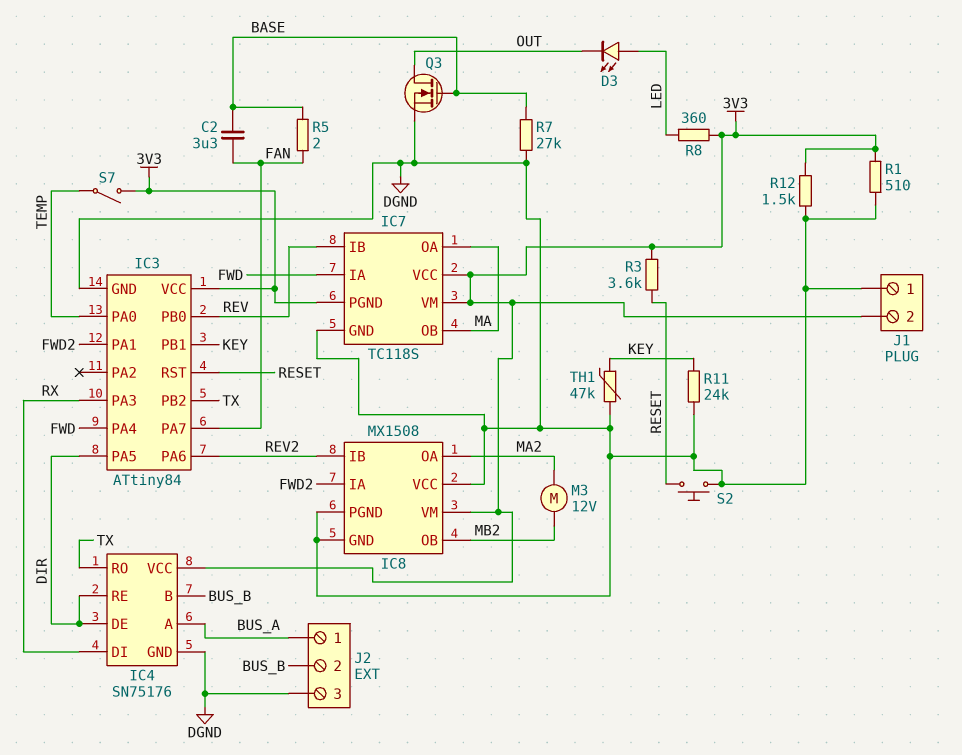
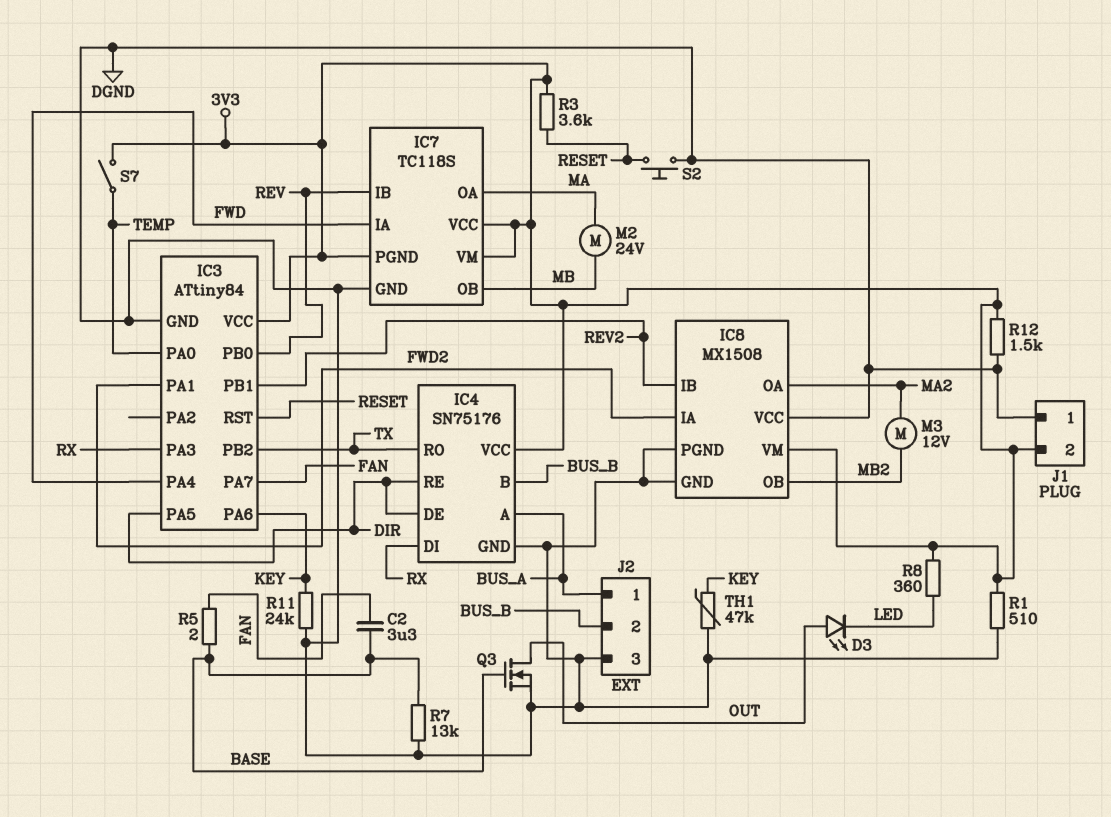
D3: LED (A LED, K OUT) -> LED (A OUT, K LED)
IC3 pin PA6: REV2 -> KEY
IC3 pin PB1: KEY -> REV2
IC7 pin OB: MA -> MB
M2: none -> motor 24V (MA, MB)
R7: 27k (BASE, DGND) -> 13k (BASE, DGND)

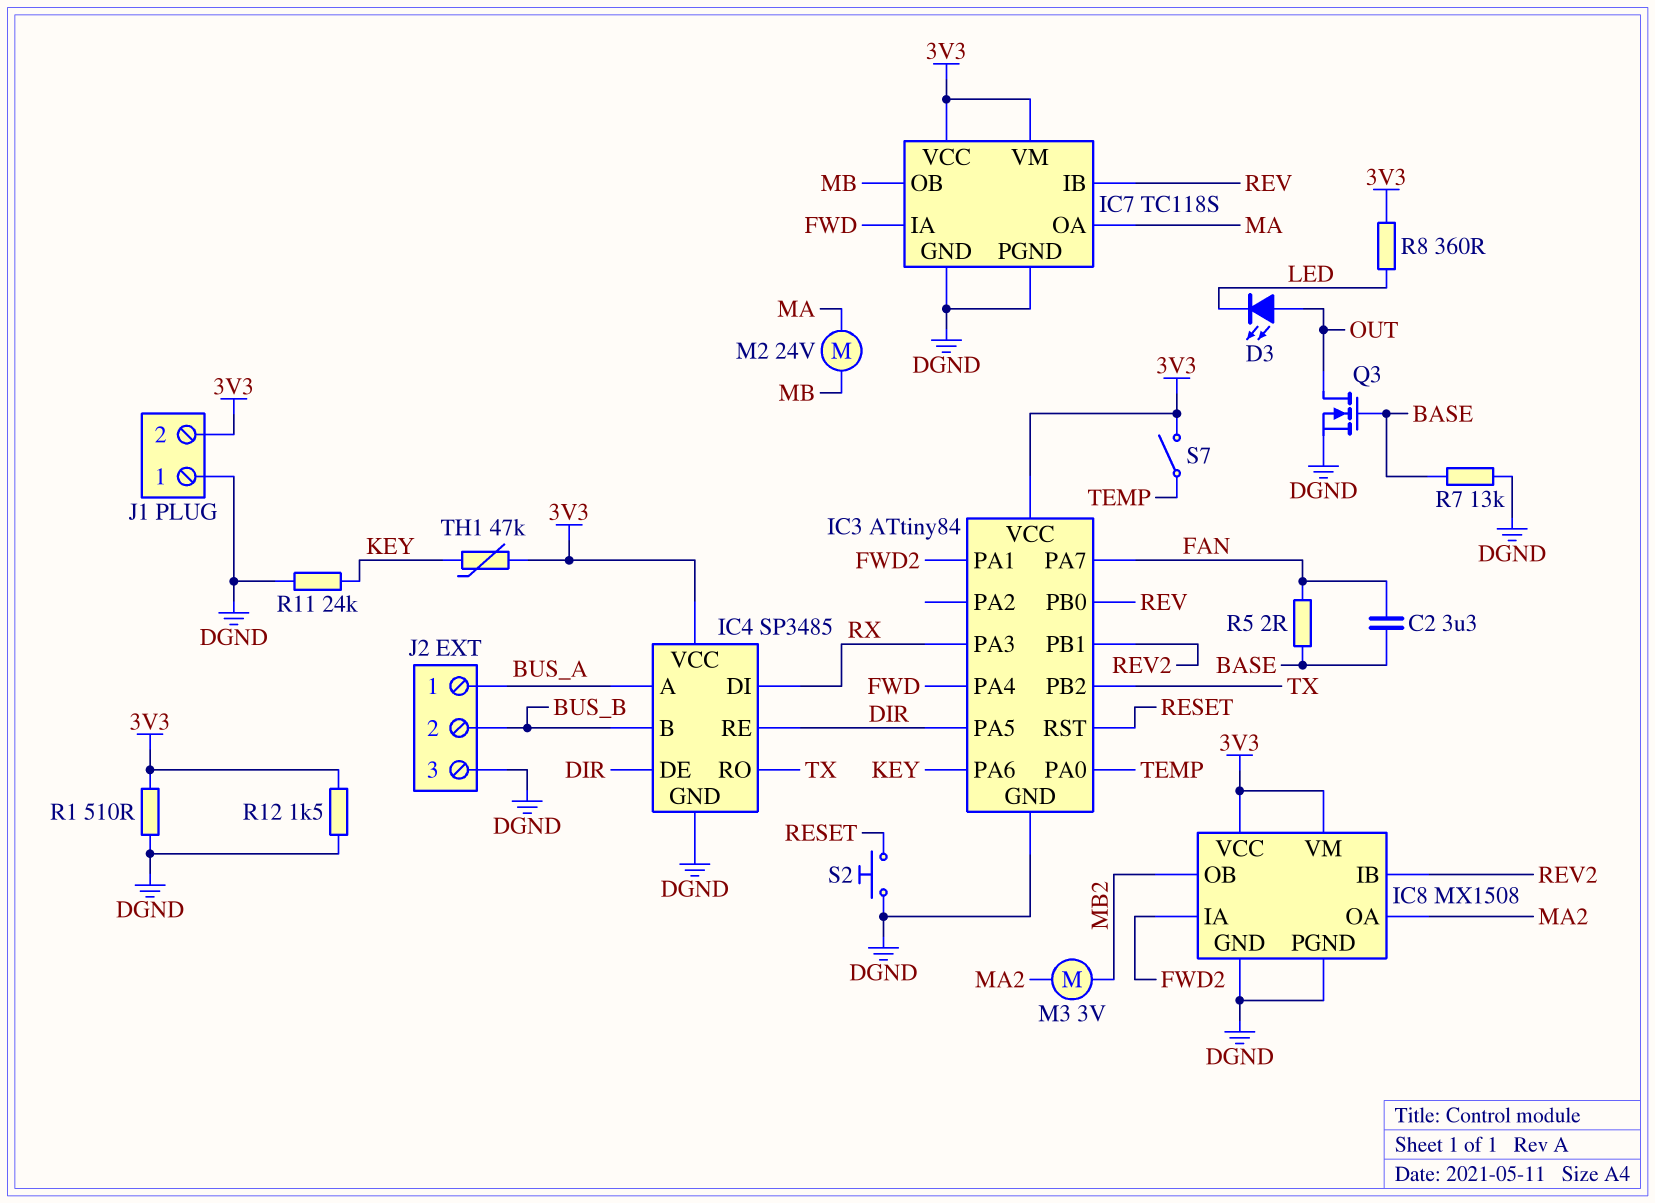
IC4: SN75176 -> SP3485
IC7 pin PGND: 3V3 -> DGND
IC8 pin VCC: DGND -> 3V3
M3: motor 12V (MA2, MB2) -> motor 3V (MA2, MB2)
R3: 3.6k (3V3, RESET) -> none
TH1: 47k (DGND, KEY) -> 47k (3V3, KEY)

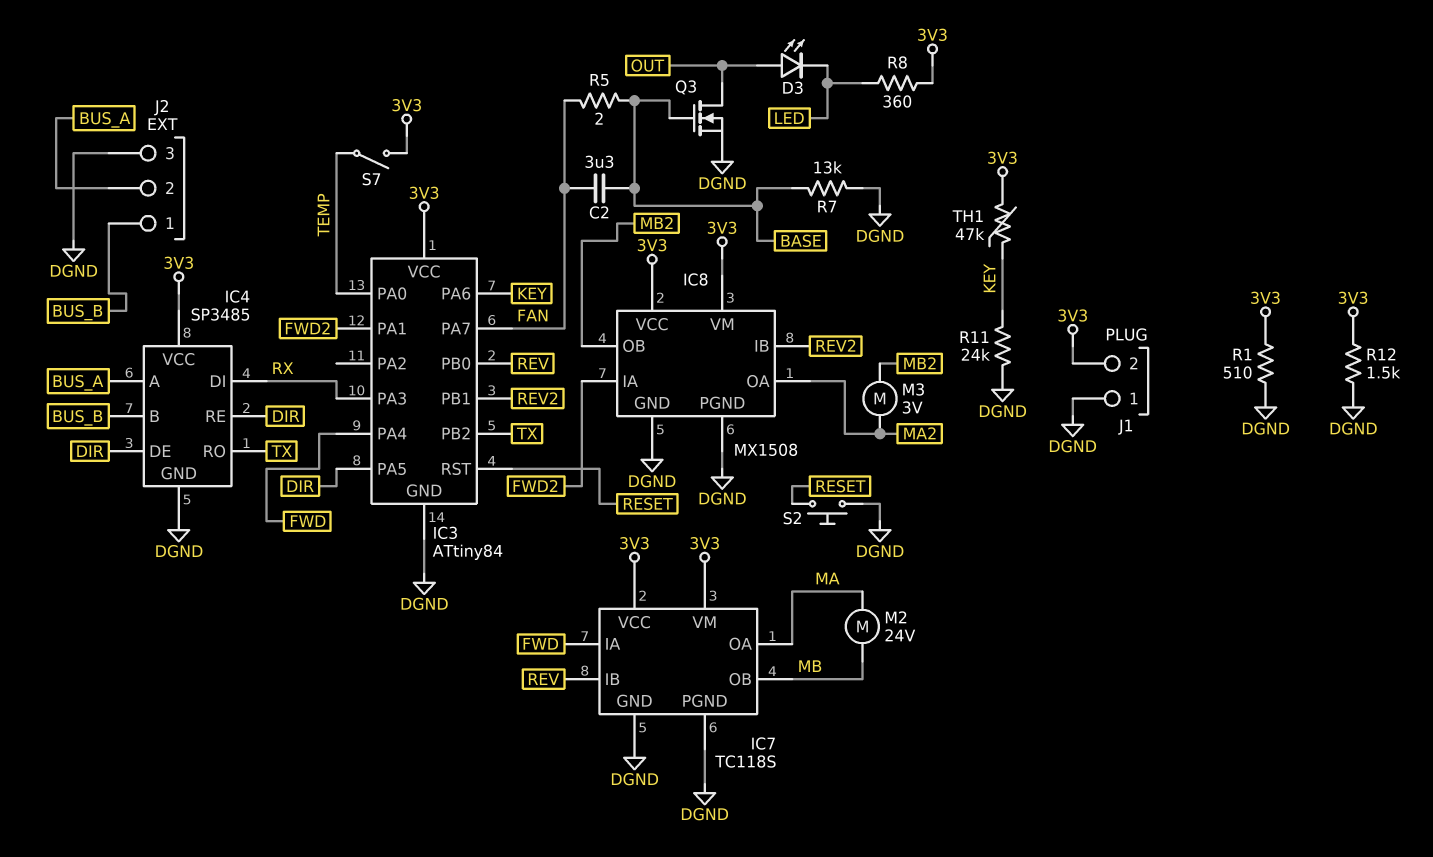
J2 pin 1: BUS_A -> BUS_B
J2 pin 2: BUS_B -> BUS_A

